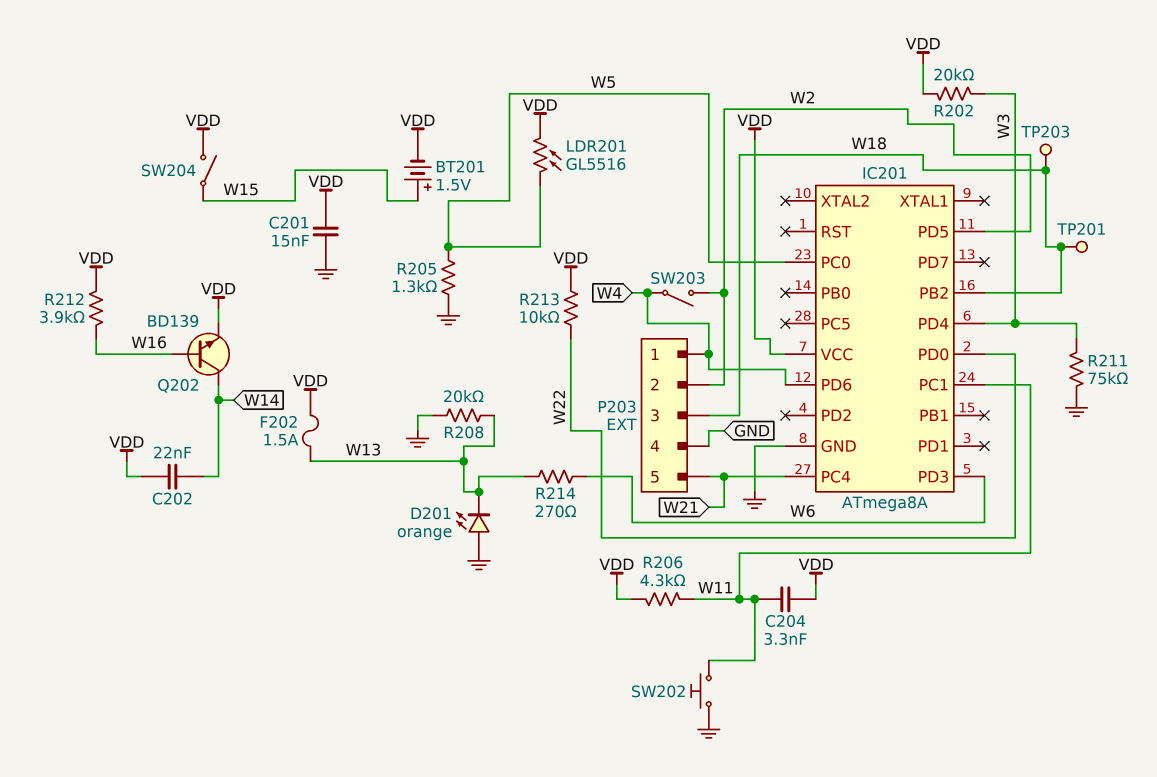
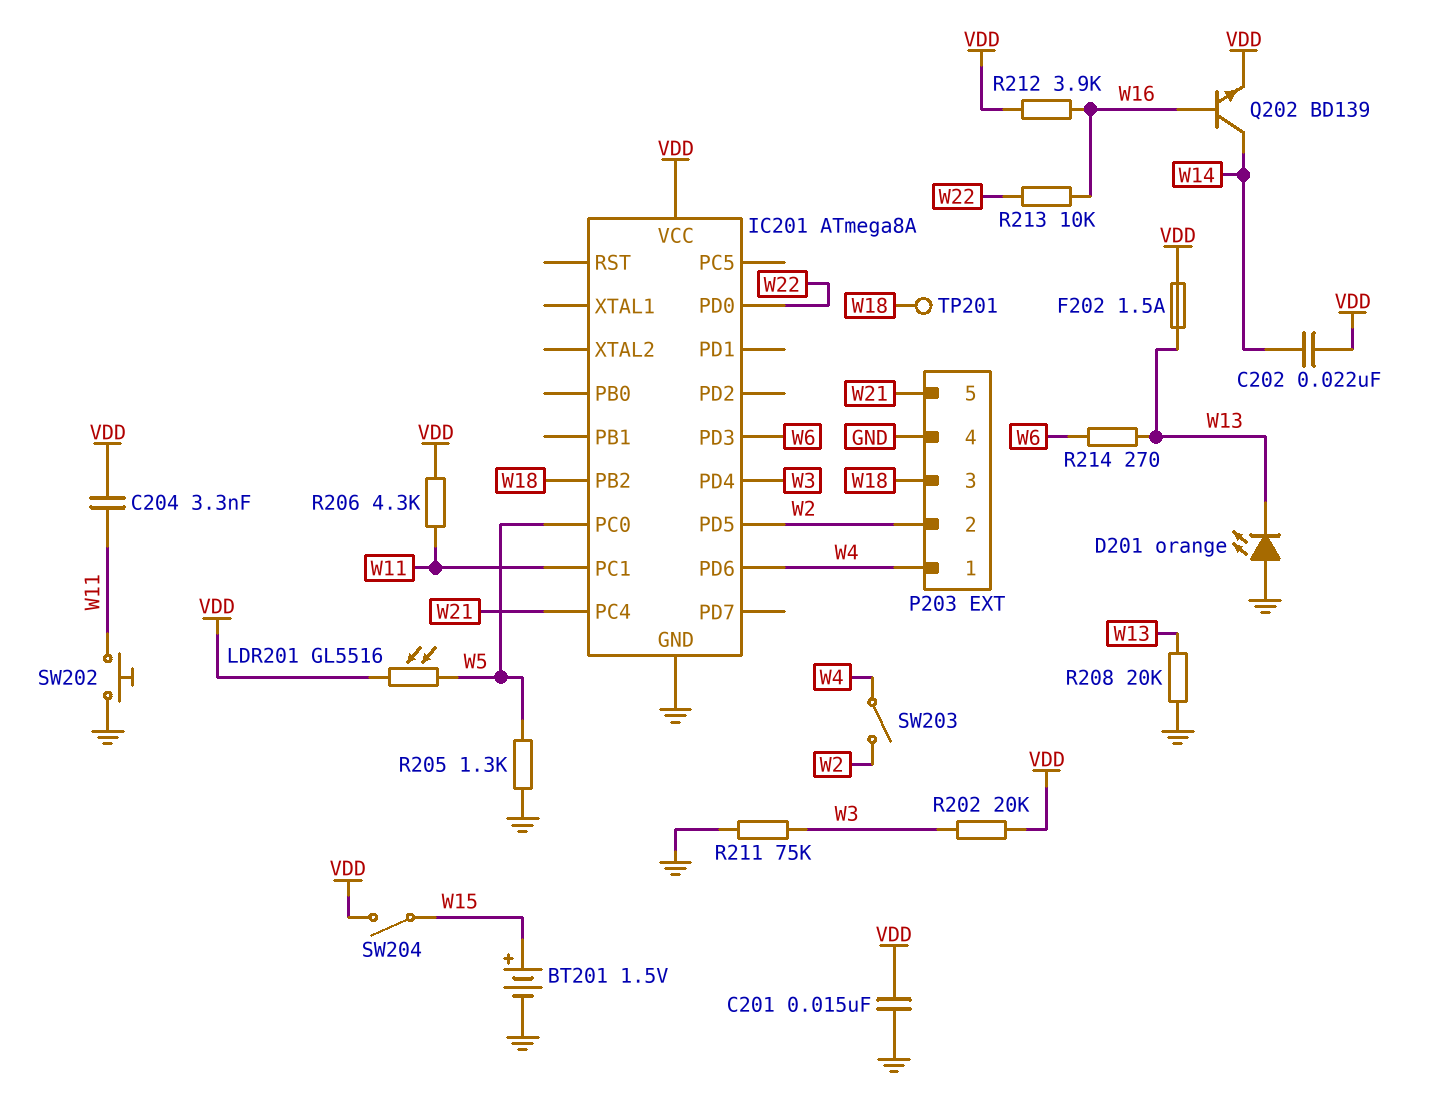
BT201: 1.5V (plus W15, minus VDD) -> 1.5V (plus W15, minus GND)
R213: 10k (VDD, W22) -> 10k (W16, W22)
TP203: test point (W18) -> none

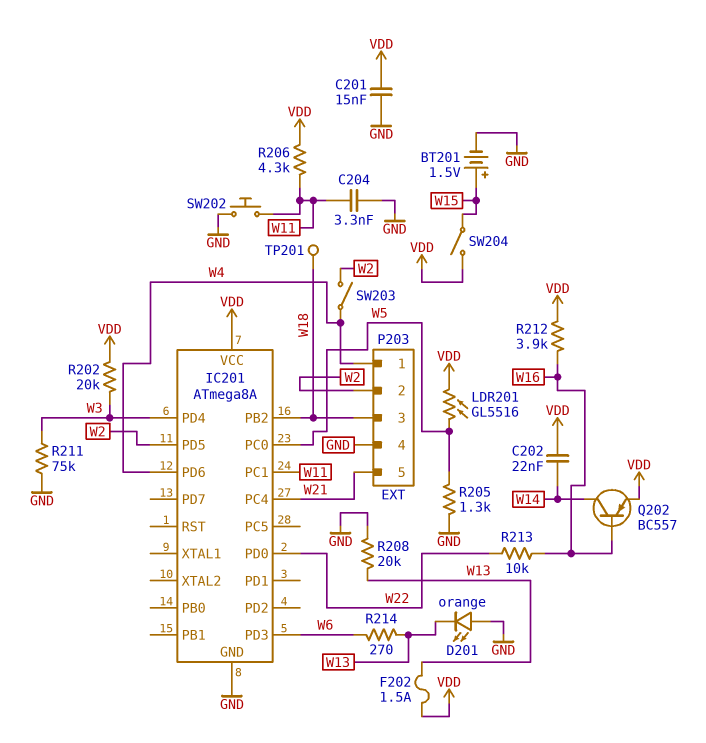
C204: 3.3nF (VDD, W11) -> 3.3nF (GND, W11)
Q202: NPN BD139 (B W16, C W14, E VDD) -> PNP BC557 (B W16, C W14, E VDD)

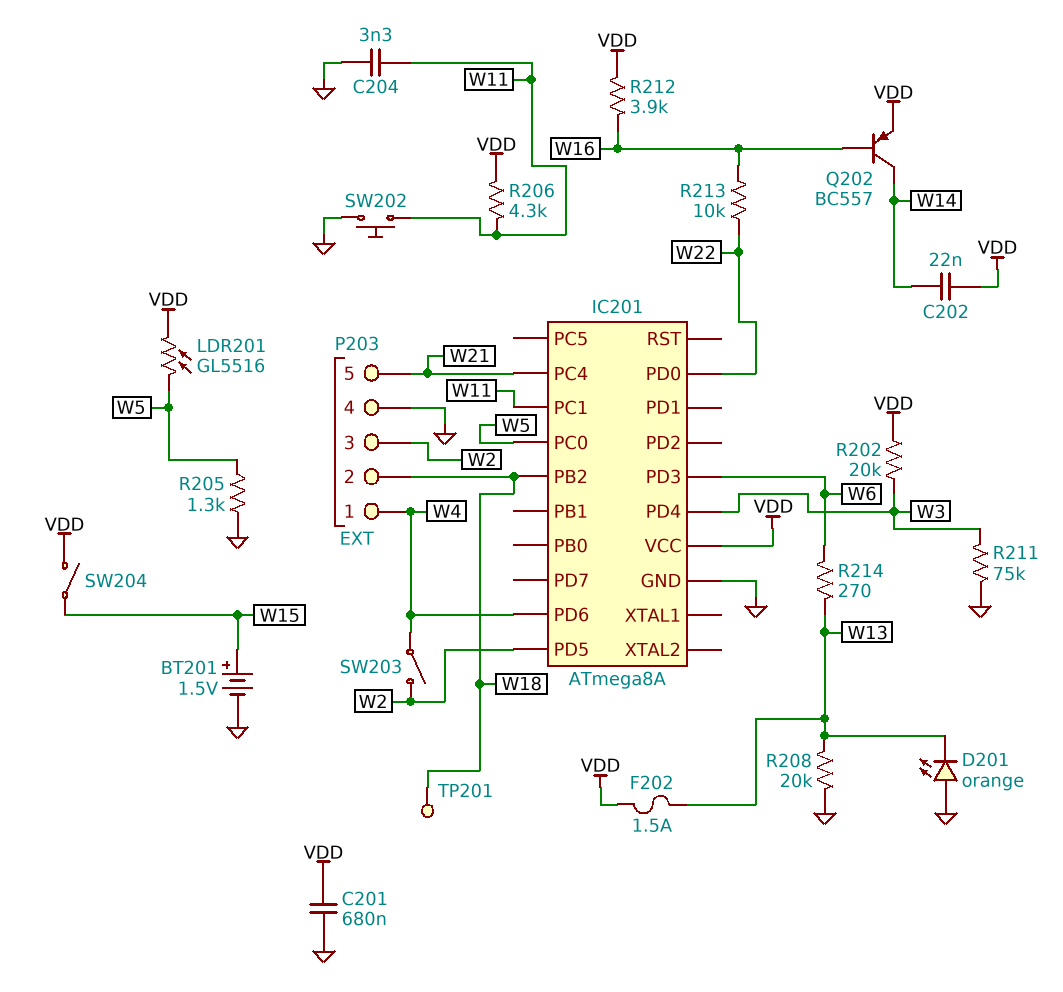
C201: 15nF (GND, VDD) -> 680nF (GND, VDD)
P203 pin 2: W2 -> W18
P203 pin 3: W18 -> W2

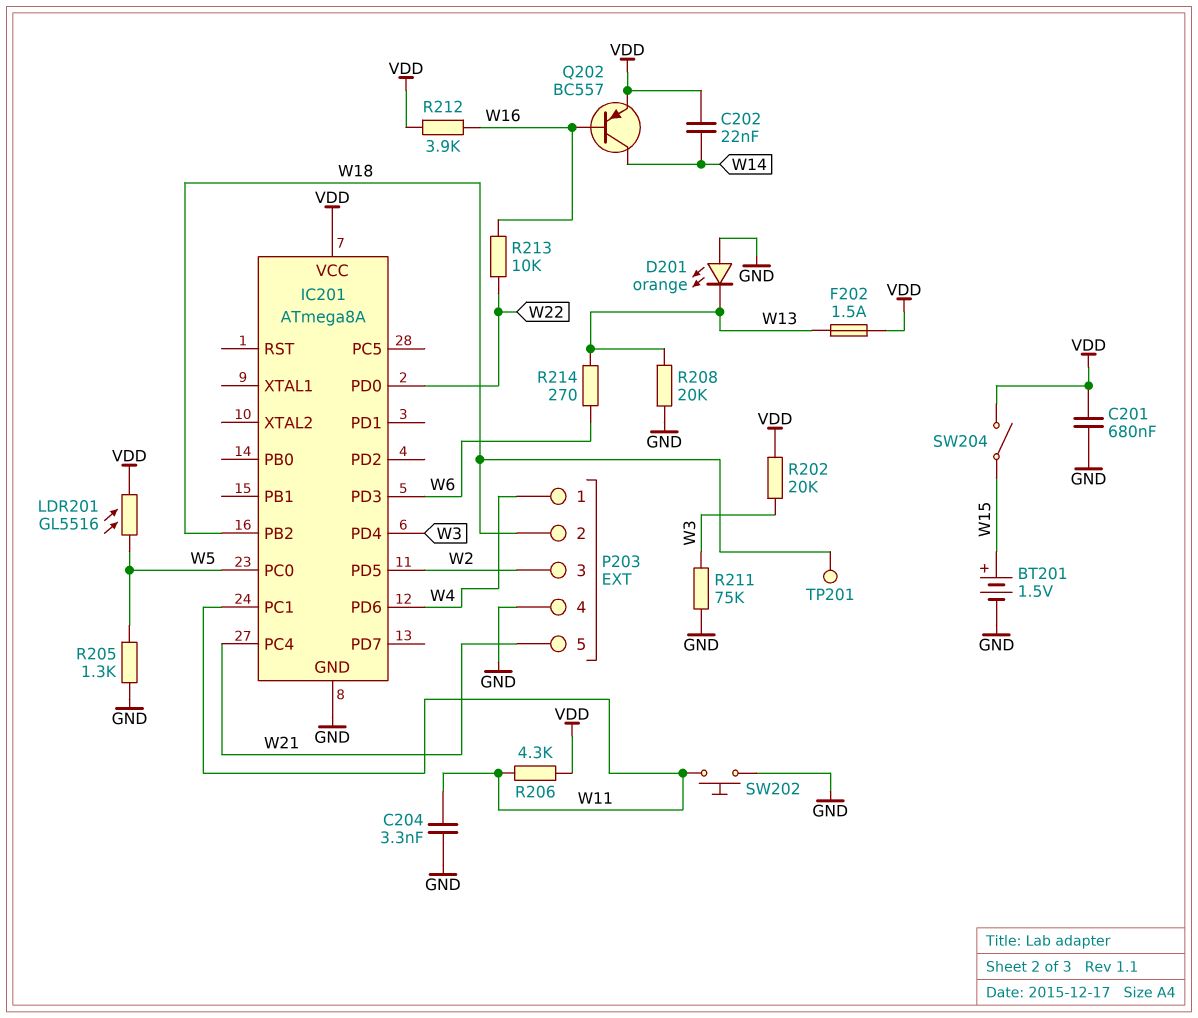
SW203: switch (W2, W4) -> none

